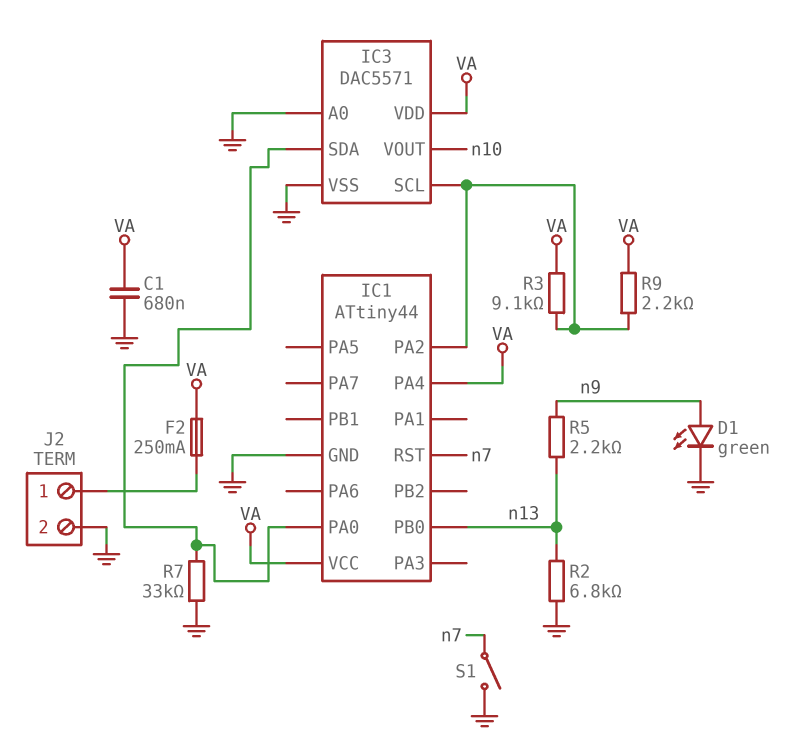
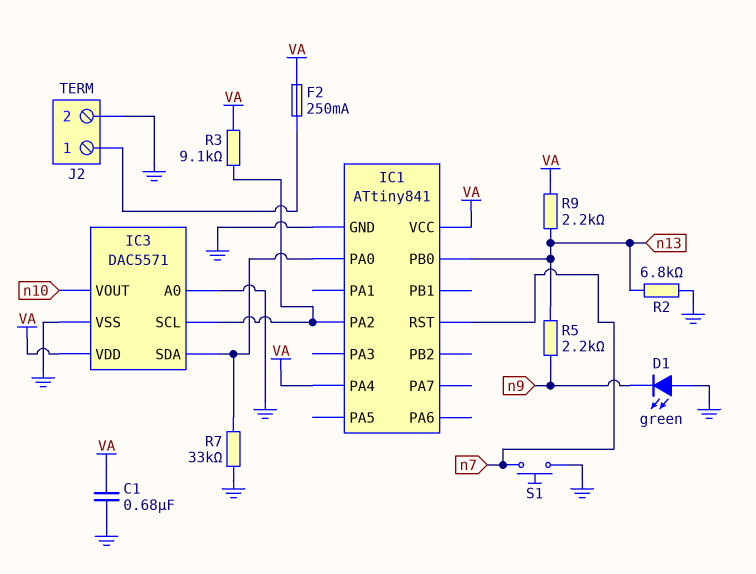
D1: LED green (A n9, K GND) -> LED green (A GND, K n9)
IC1: ATtiny44 -> ATtiny841
R9: 2.2k (IC1/PA2, VA) -> 2.2k (VA, n13)
S1: switch (GND, n7) -> button (GND, n7)

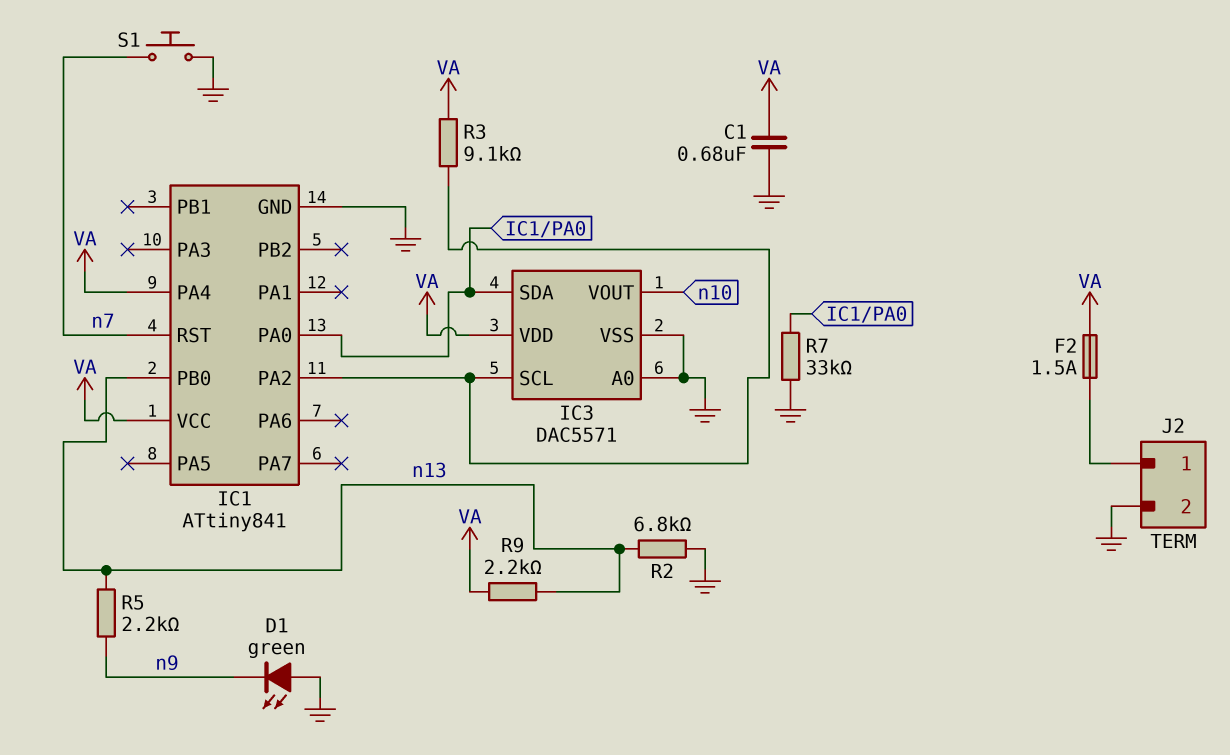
F2: 250mA (J2/1, VA) -> 1.5A (J2/1, VA)

